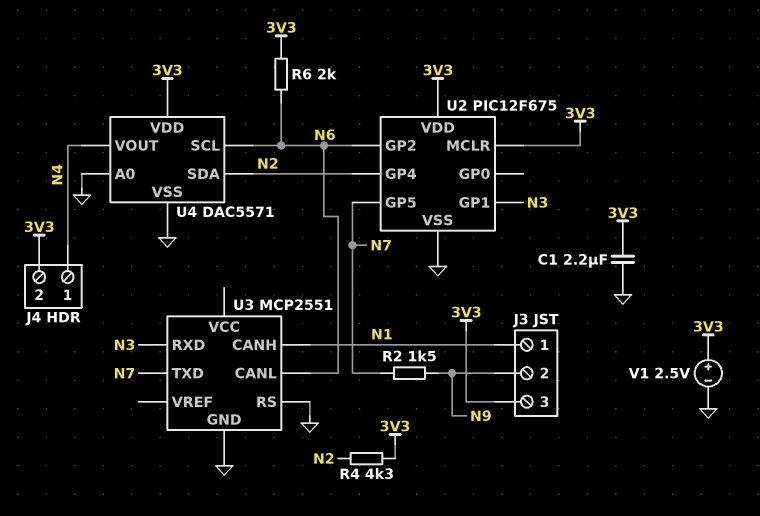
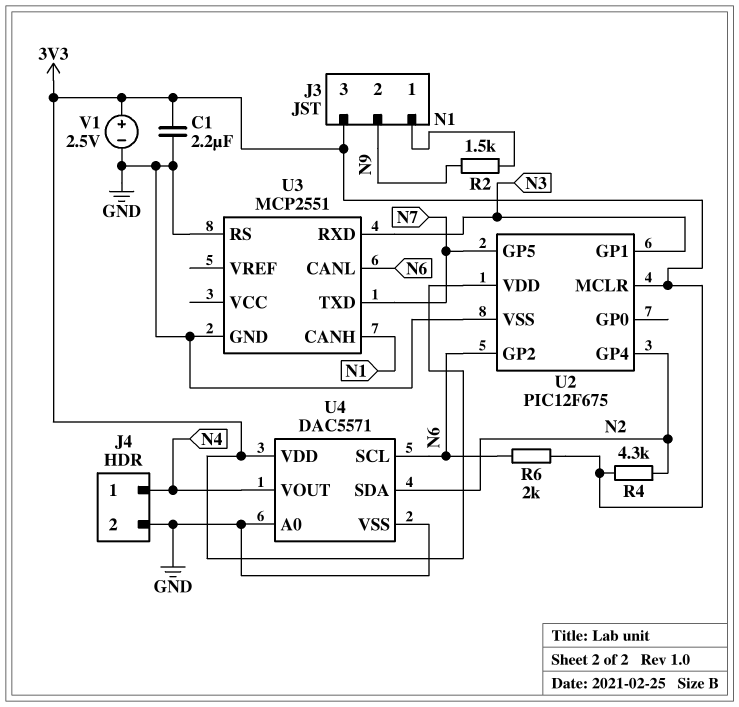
J4 pin 2: 3V3 -> GND
R2: 1.5k (N7, N9) -> 1.5k (N1, N9)

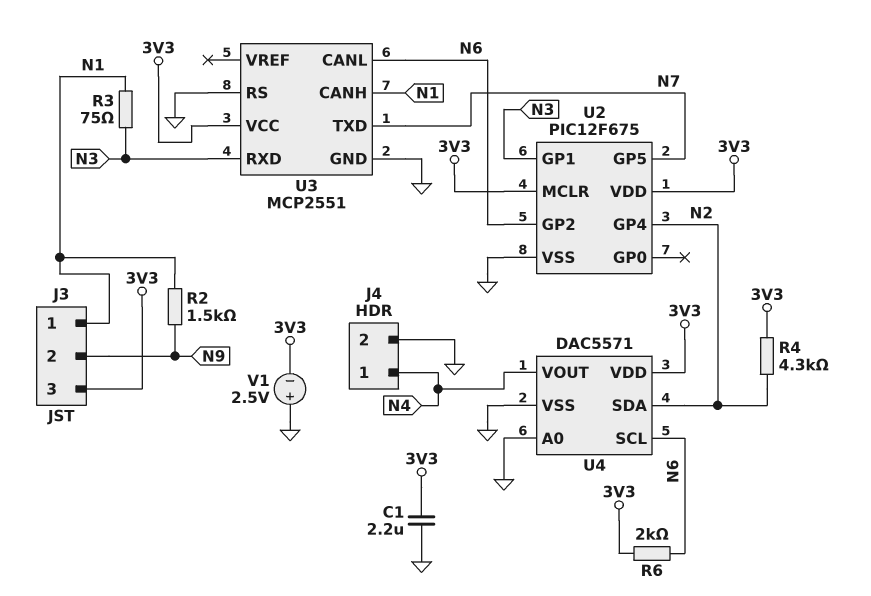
R3: none -> 75 (N1, N3)
U3 pin VCC: none -> 3V3
V1: 2.5V (plus 3V3, minus GND) -> 2.5V (plus GND, minus 3V3)

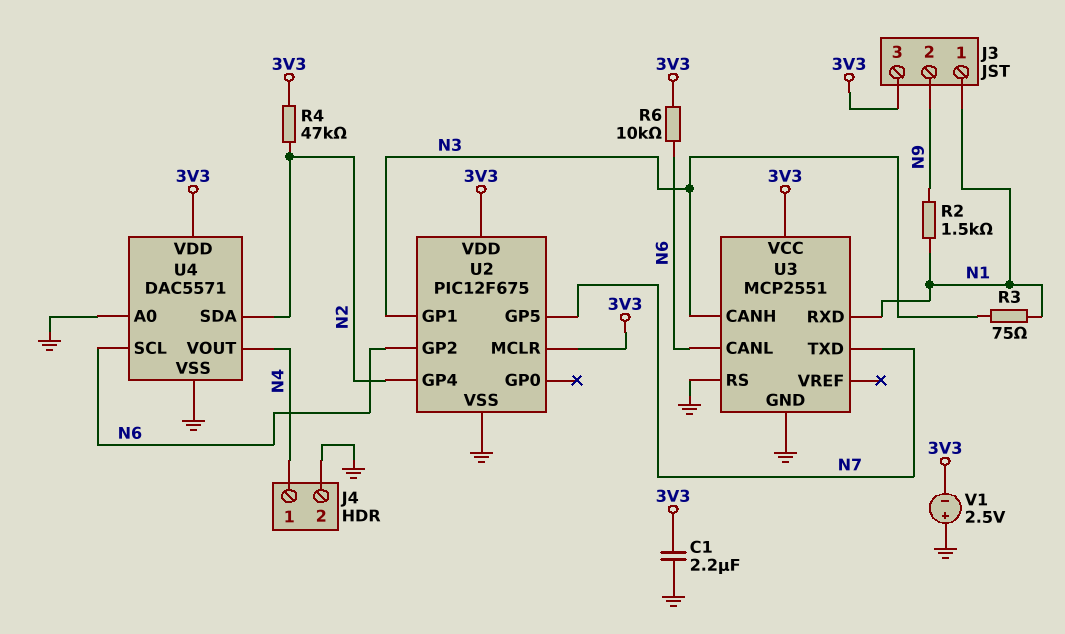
R4: 4.3k (3V3, N2) -> 47k (3V3, N2)
R6: 2k (3V3, N6) -> 10k (3V3, N6)
U3 pin CANH: N1 -> N3
U3 pin RXD: N3 -> N1

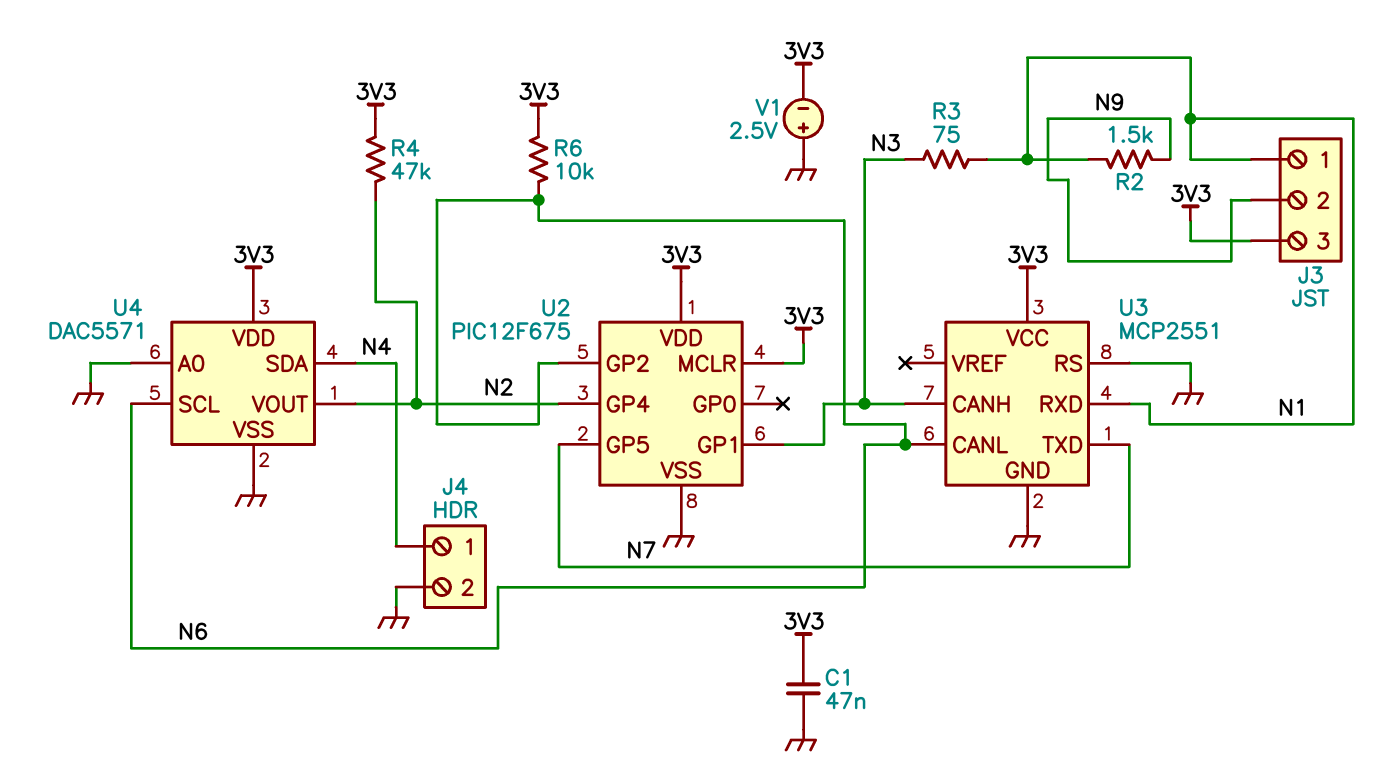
C1: 2.2uF (3V3, GND) -> 47nF (3V3, GND)
U4 pin SDA: N2 -> N4
U4 pin VOUT: N4 -> N2

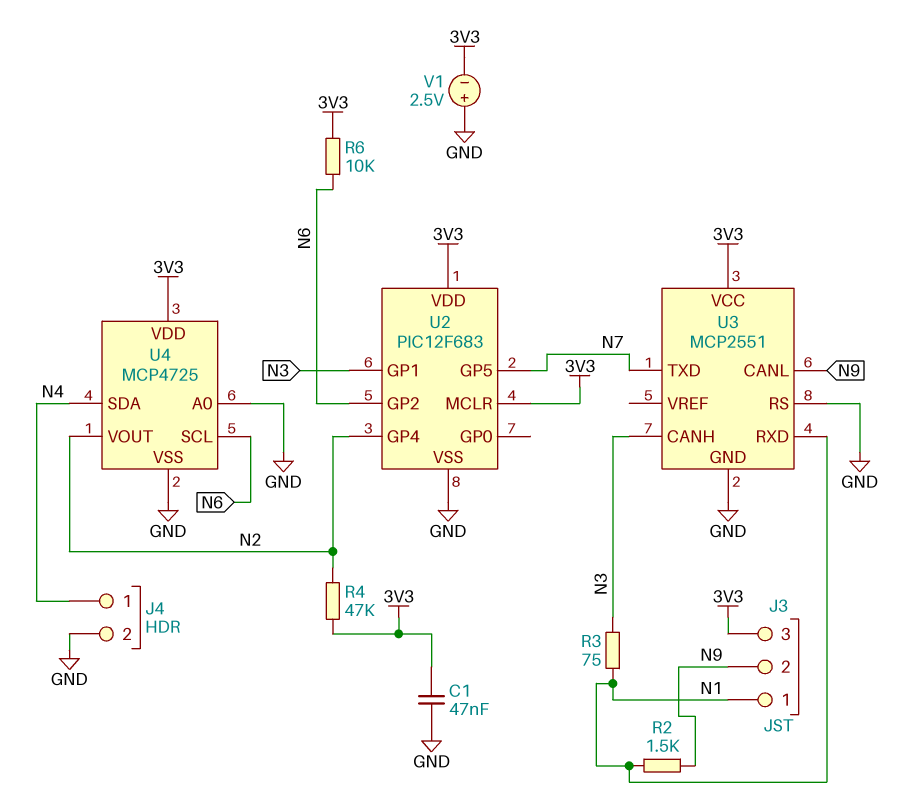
U2: PIC12F675 -> PIC12F683
U3 pin CANL: N6 -> N9
U4: DAC5571 -> MCP4725

